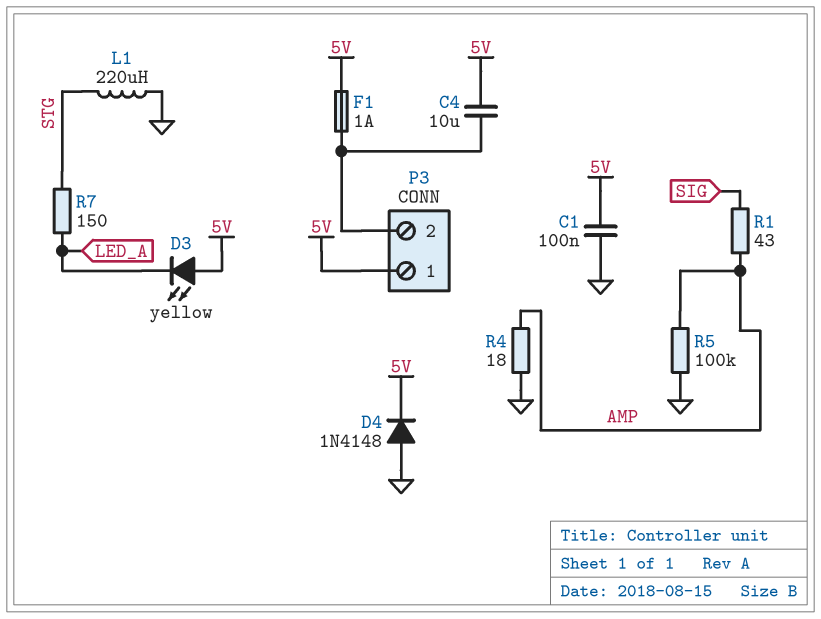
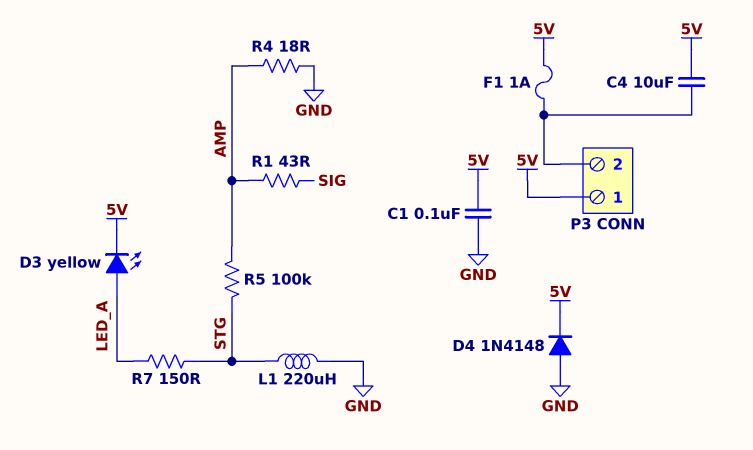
D3: LED yellow (A 5V, K LED_A) -> LED yellow (A LED_A, K 5V)
R5: 100k (AMP, GND) -> 100k (AMP, STG)

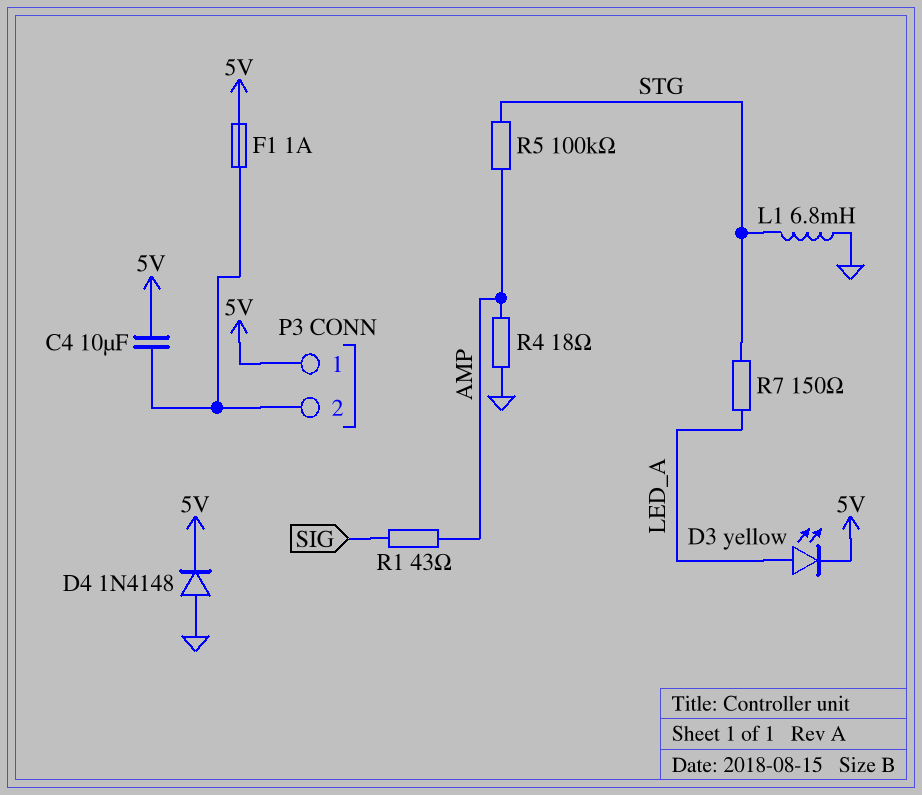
C1: 100nF (5V, GND) -> none
L1: 220uH (GND, STG) -> 6.8mH (GND, STG)

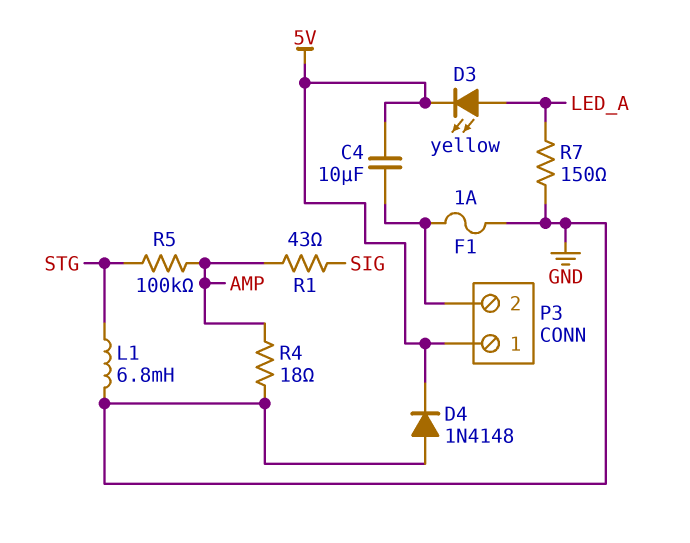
F1: 1A (5V, P3/2) -> 1A (GND, P3/2)
R7: 150 (LED_A, STG) -> 150 (GND, LED_A)

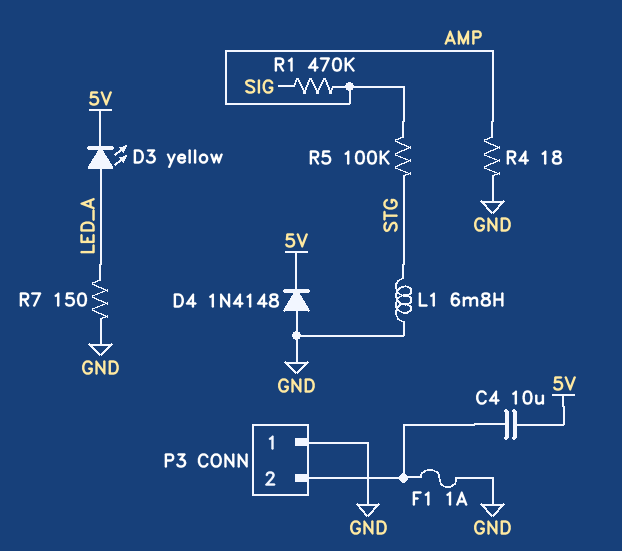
P3 pin 1: 5V -> GND
R1: 43 (AMP, SIG) -> 470k (AMP, SIG)

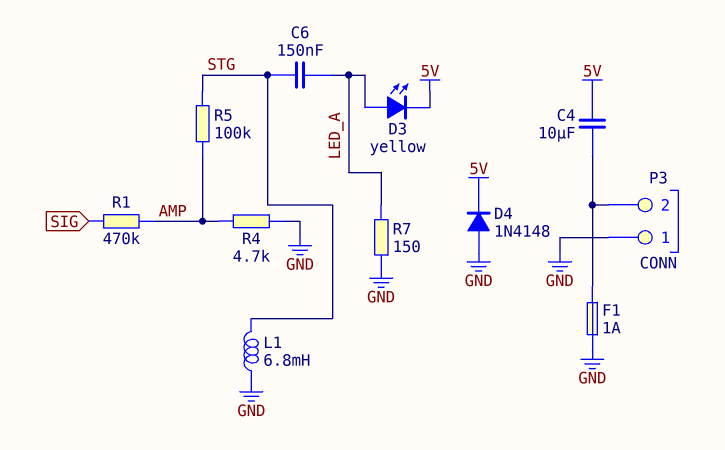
C6: none -> 150nF (LED_A, STG)
R4: 18 (AMP, GND) -> 4.7k (AMP, GND)

